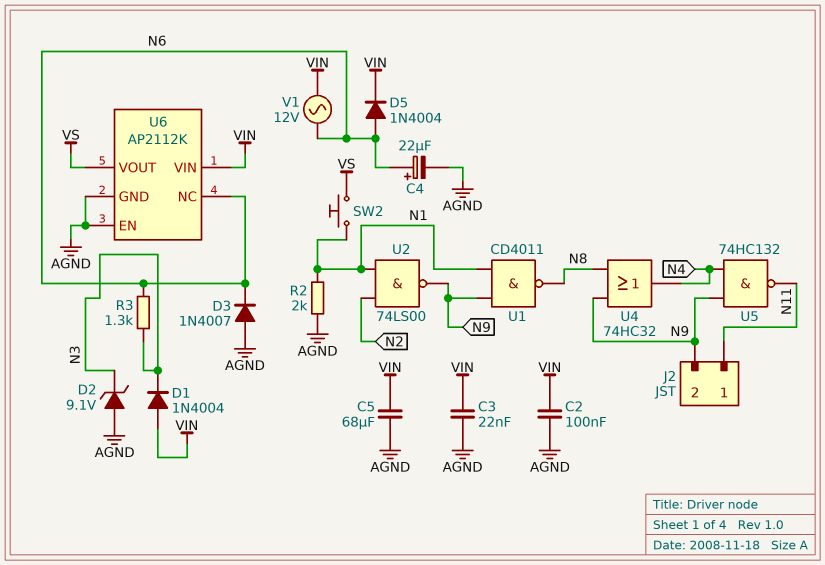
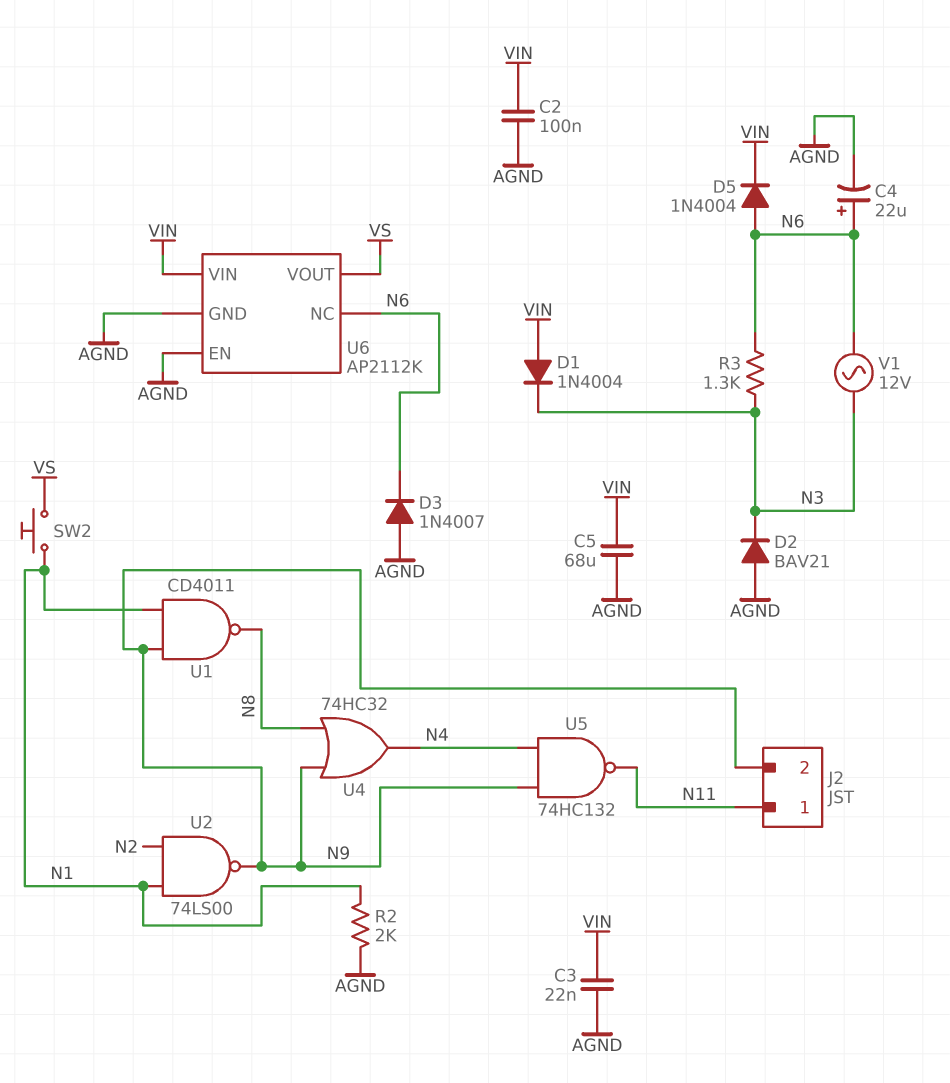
D2: zener 9.1V (A AGND, K N3) -> diode BAV21 (A AGND, K N3)
V1: AC 12V (N6, VIN) -> AC 12V (N3, N6)

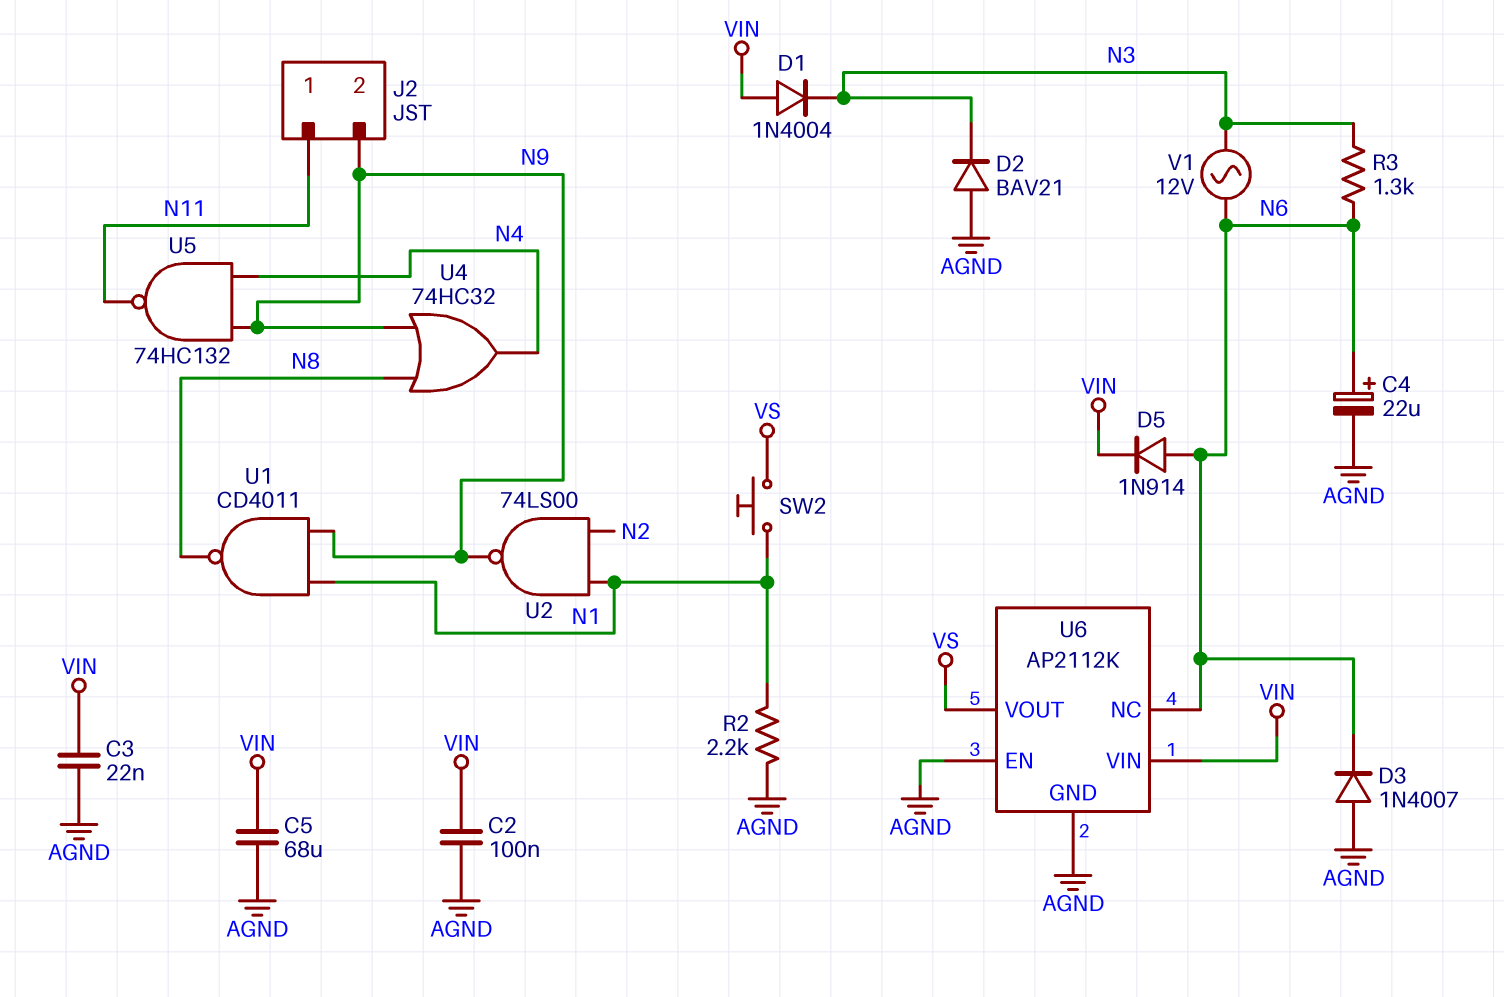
D5: diode 1N4004 (A N6, K VIN) -> diode 1N914 (A N6, K VIN)
R2: 2k (AGND, N1) -> 2.2k (AGND, N1)

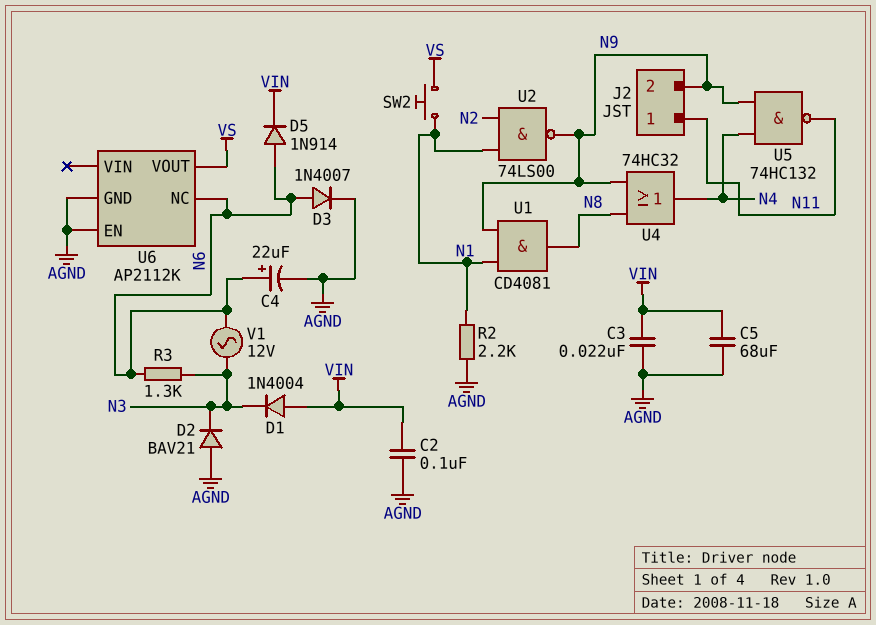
D3: diode 1N4007 (A AGND, K N6) -> diode 1N4007 (A N6, K AGND)
U1: NAND CD4011 (in N1, in N9, out N8) -> AND CD4081 (in N1, in N9, out N8)
U6 pin VIN: VIN -> none

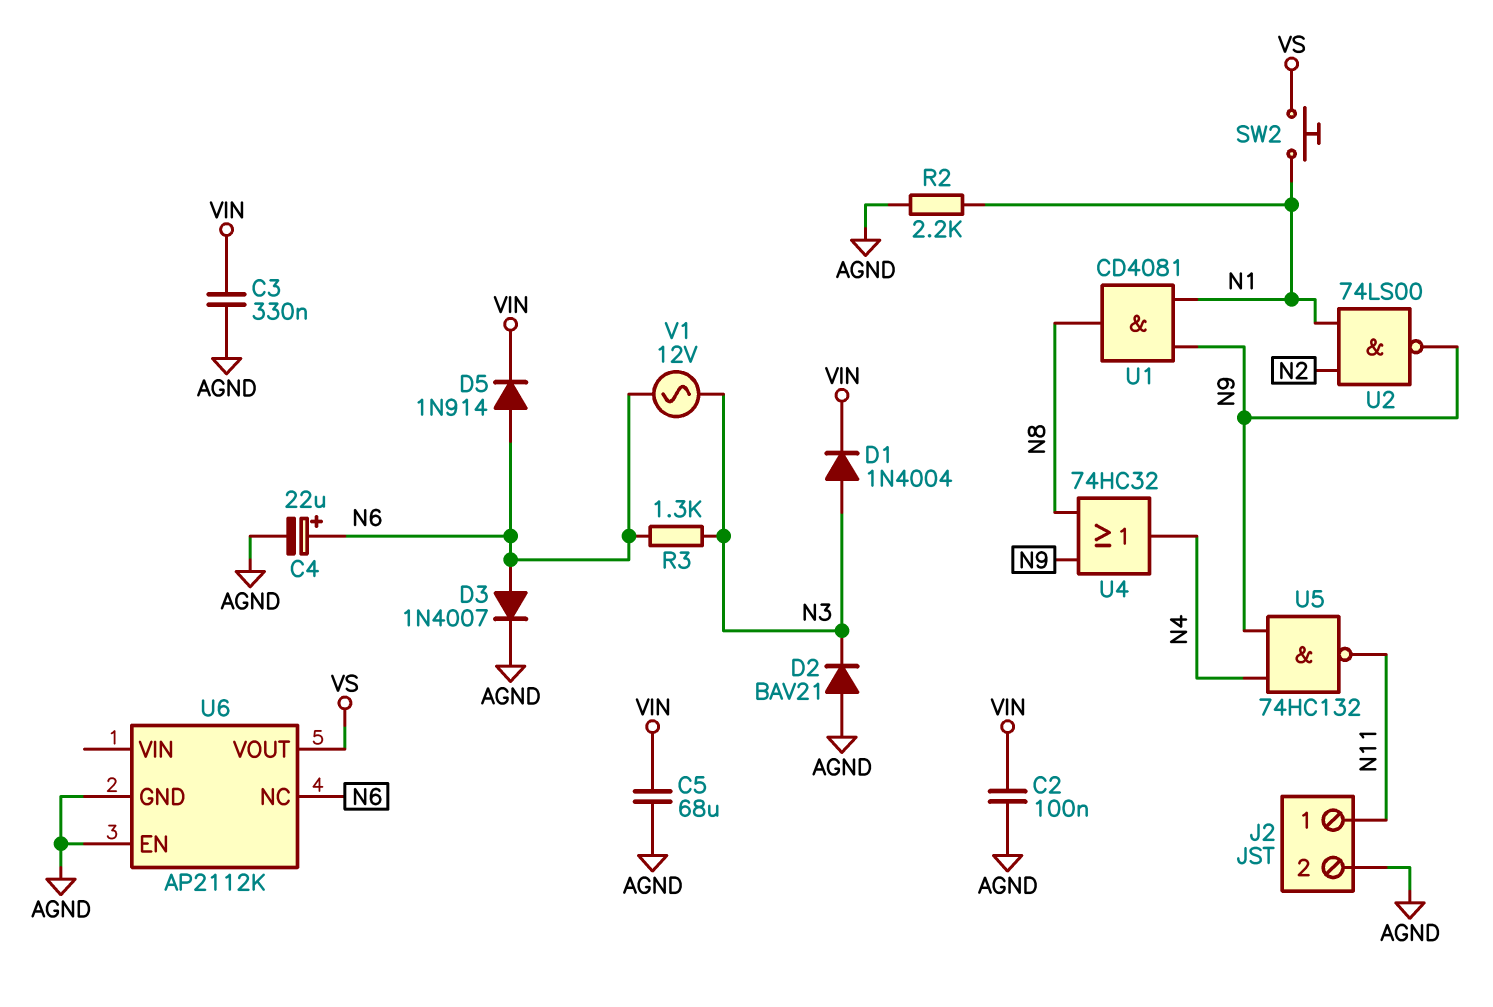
C3: 22nF (AGND, VIN) -> 330nF (AGND, VIN)
D1: diode 1N4004 (A VIN, K N3) -> diode 1N4004 (A N3, K VIN)
J2 pin 2: N9 -> AGND

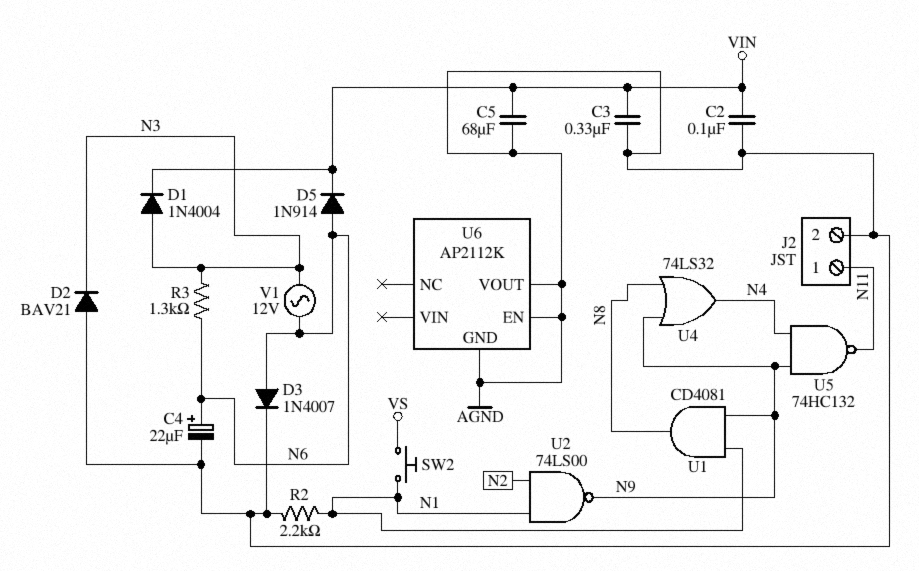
U4: OR 74HC32 (in N8, in N9, out N4) -> OR 74LS32 (in N8, in N9, out N4)
U6 pin NC: N6 -> none
U6 pin VOUT: VS -> AGND

